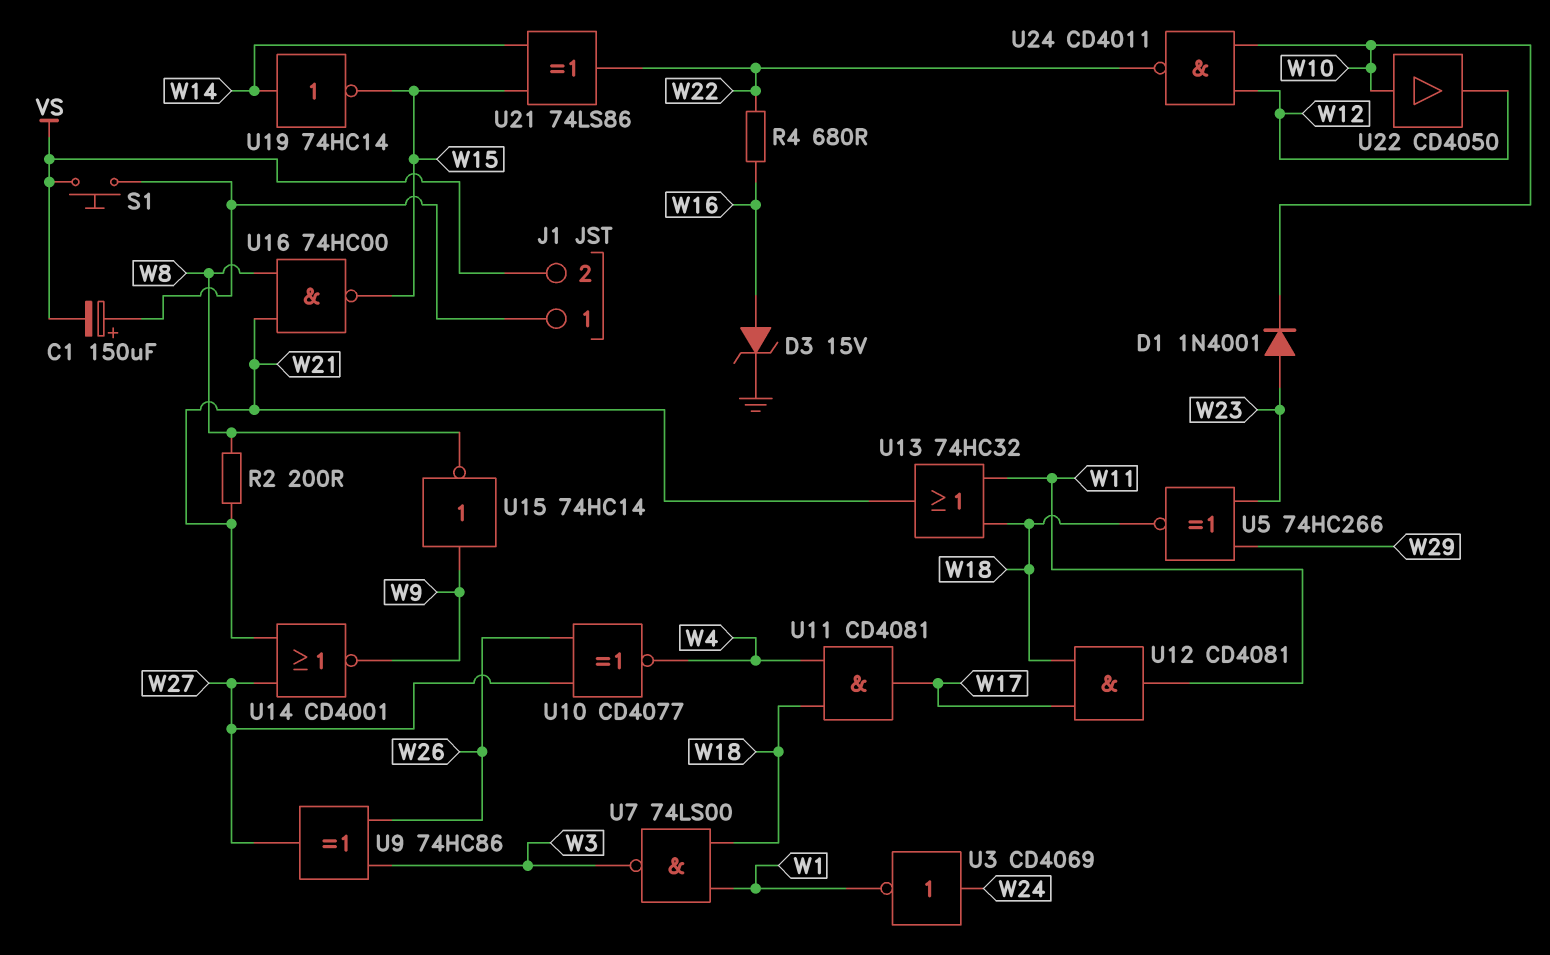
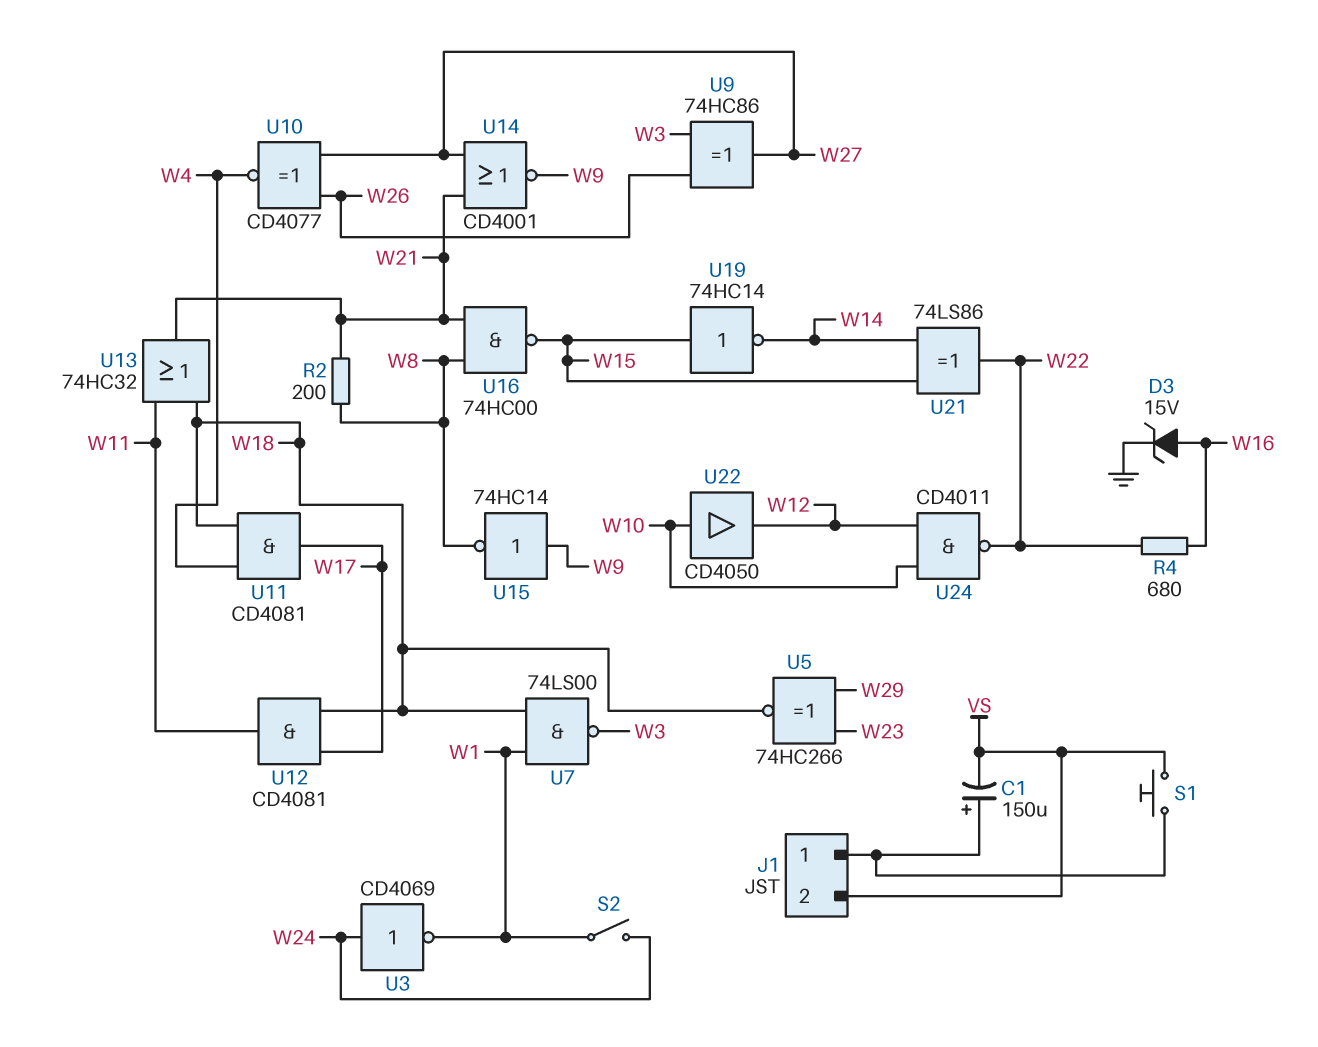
D1: diode 1N4001 (A W23, K W10) -> none
S2: none -> switch (W1, W24)
U19: NOT 74HC14 (in W14, out W15) -> NOT 74HC14 (in W15, out W14)

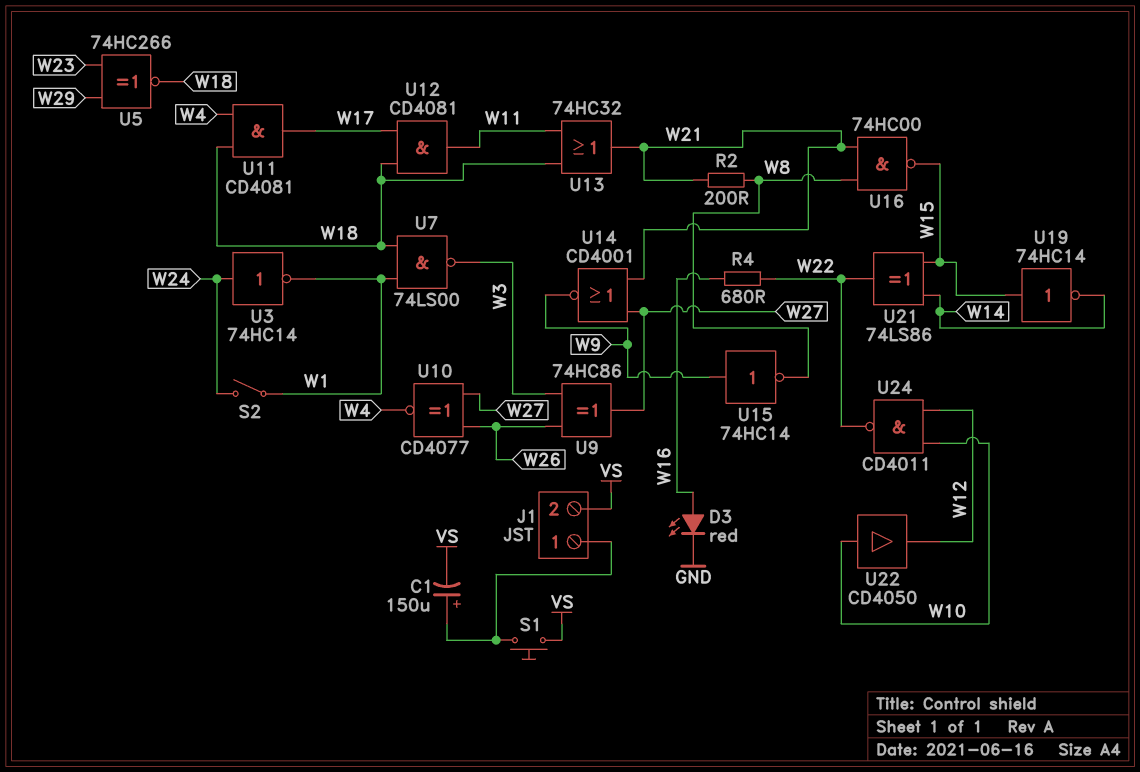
D3: zener 15V (A W16, K GND) -> LED red (A W16, K GND)
U3: NOT CD4069 (in W24, out W1) -> NOT 74HC14 (in W24, out W1)

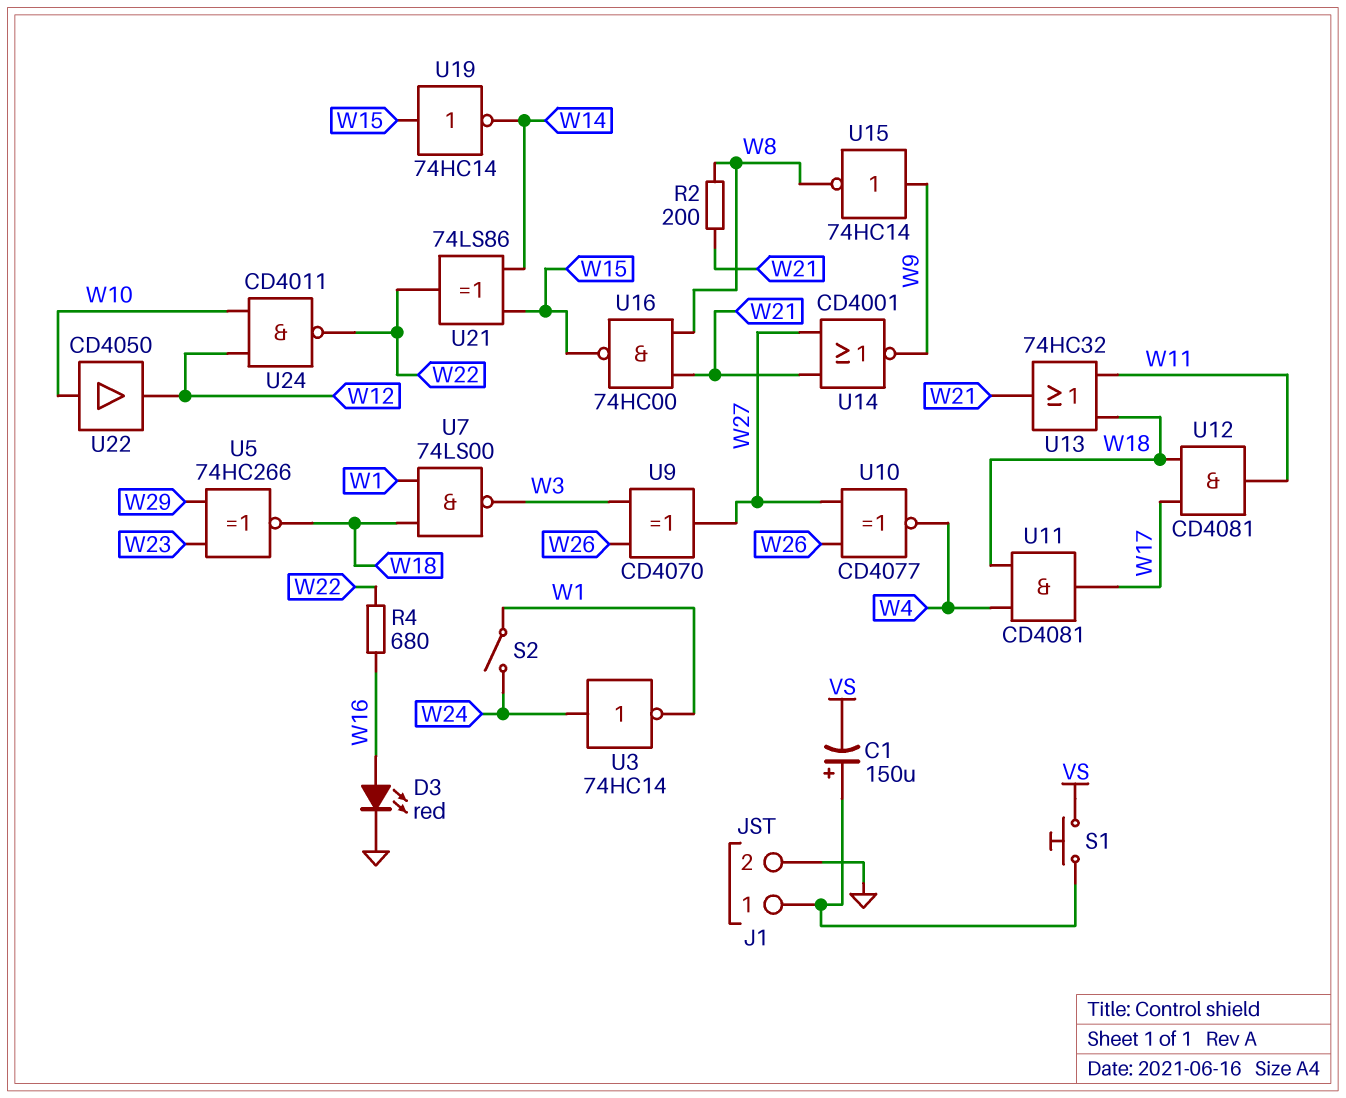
J1 pin 2: VS -> GND
U9: XOR 74HC86 (in W3, in W26, out W27) -> XOR CD4070 (in W3, in W26, out W27)

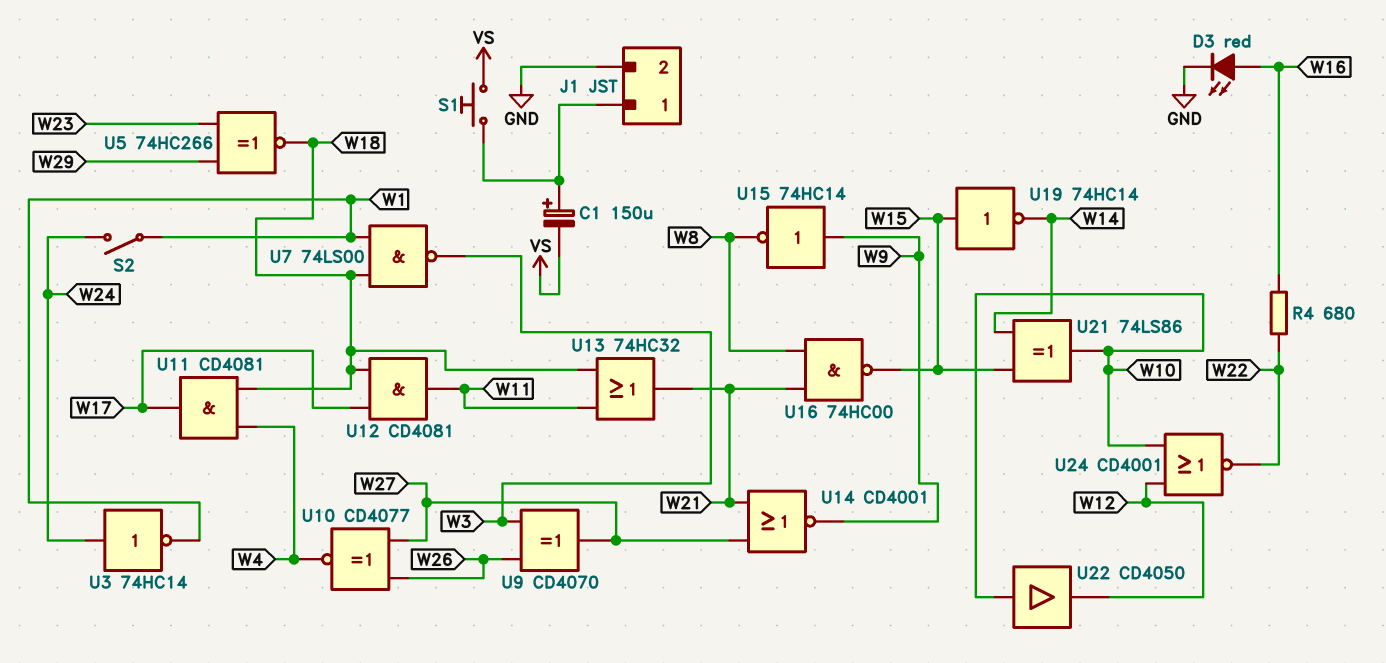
R2: 200 (W8, W21) -> none
U21: XOR 74LS86 (in W14, in W15, out W22) -> XOR 74LS86 (in W14, in W15, out W10)
U24: NAND CD4011 (in W10, in W12, out W22) -> NOR CD4001 (in W10, in W12, out W22)

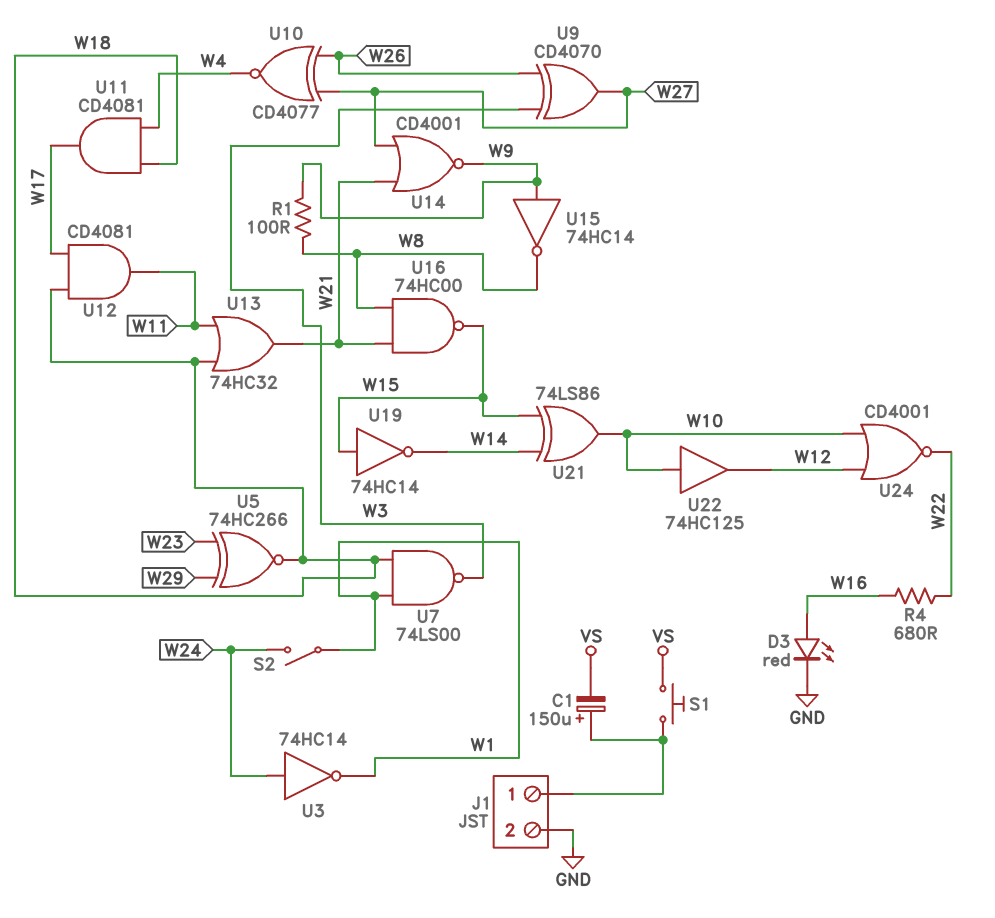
R1: none -> 100 (W8, W9)
U22: buffer CD4050 (in W10, out W12) -> buffer 74HC125 (in W10, out W12)

